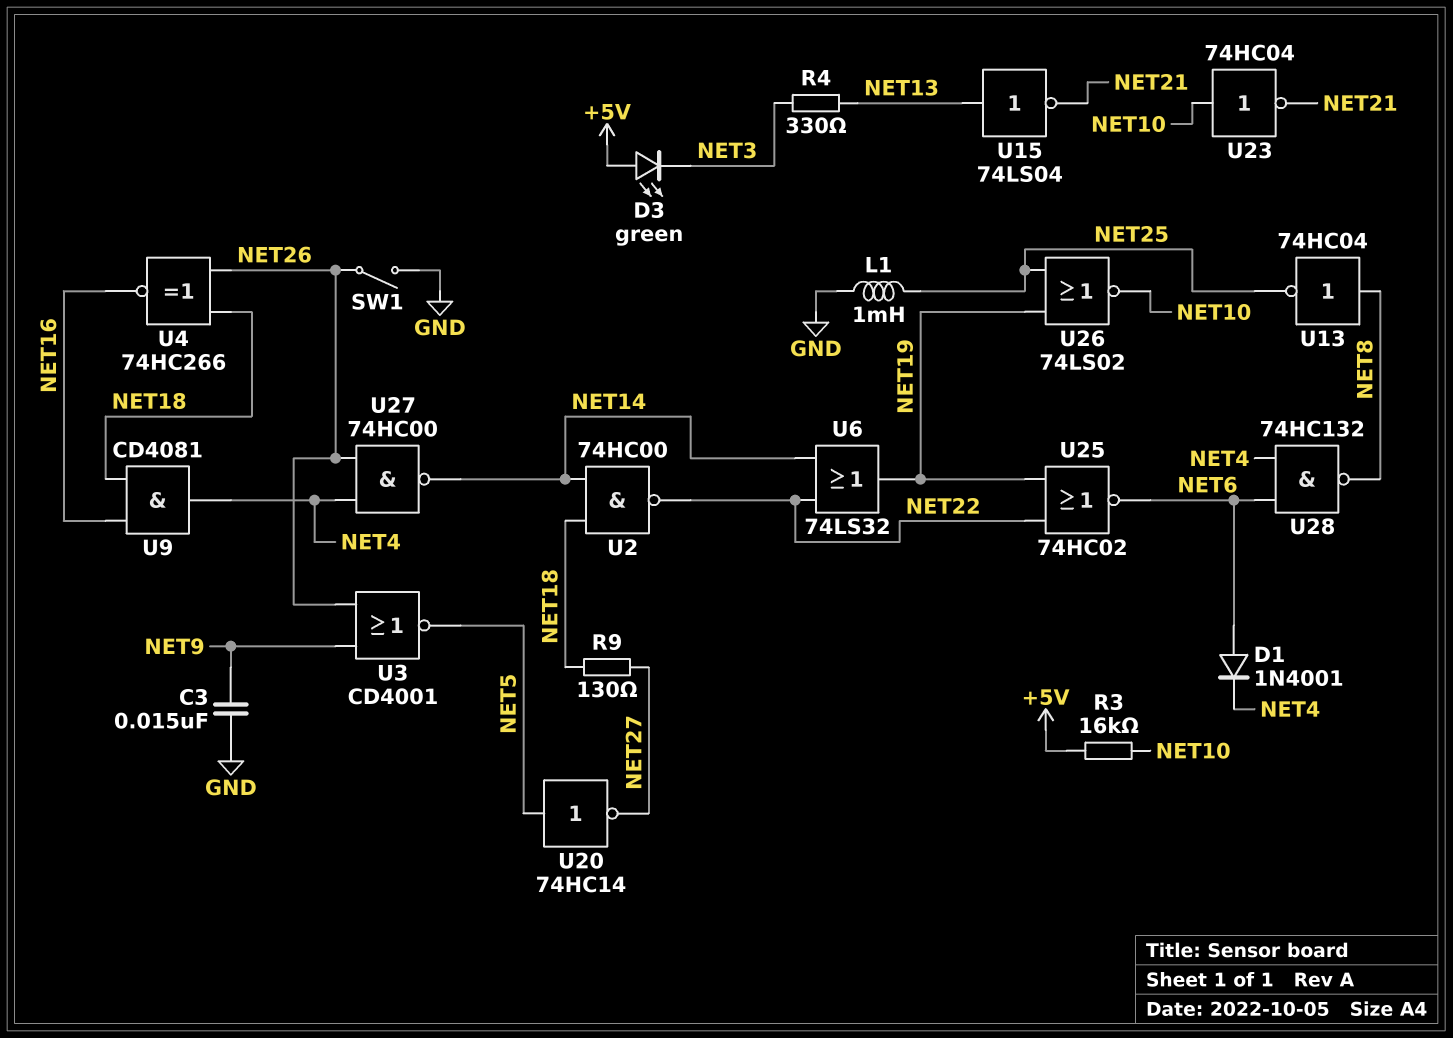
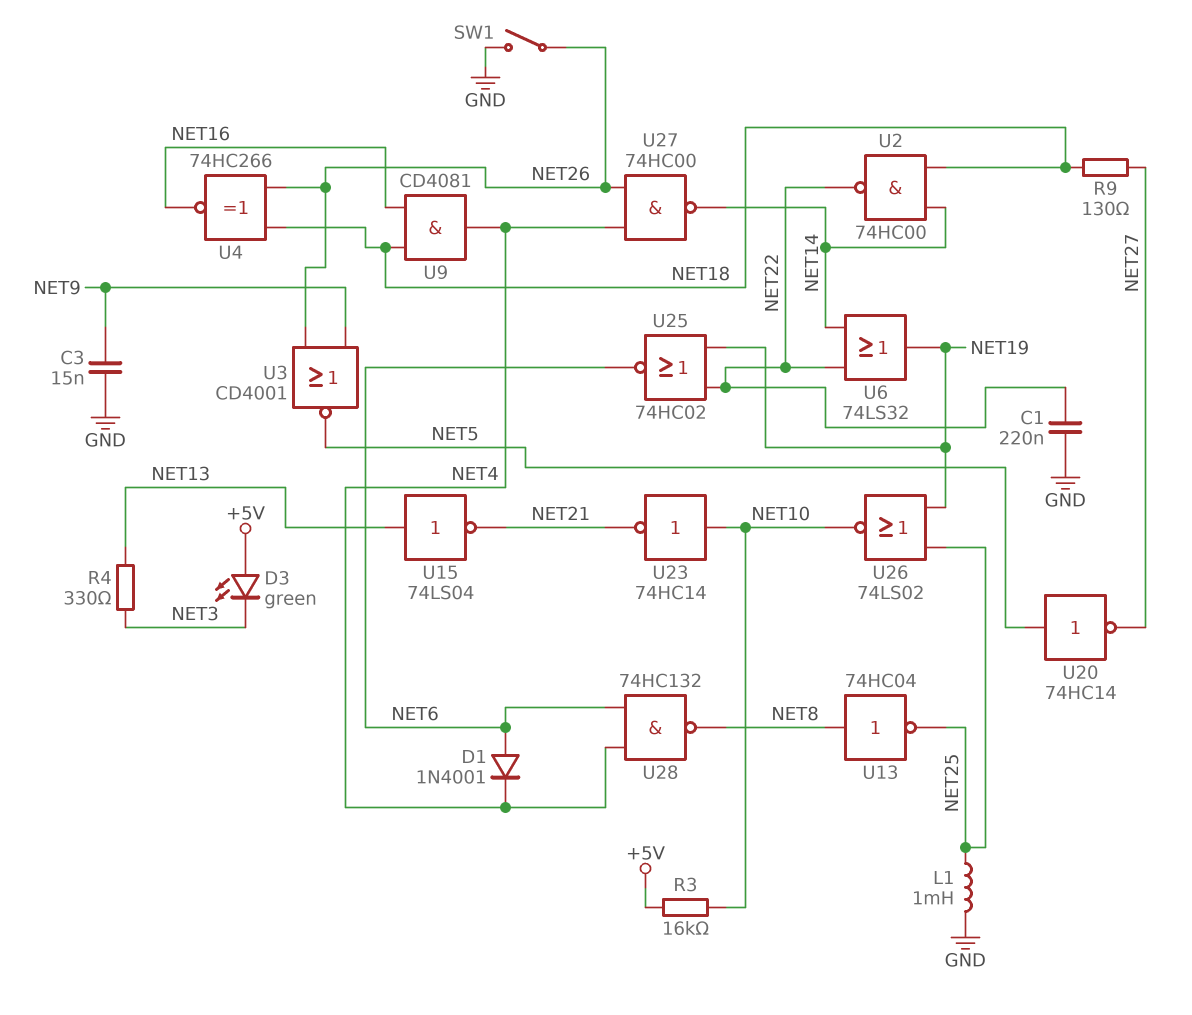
C1: none -> 220nF (GND, NET22)
U23: NOT 74HC04 (in NET10, out NET21) -> NOT 74HC14 (in NET10, out NET21)

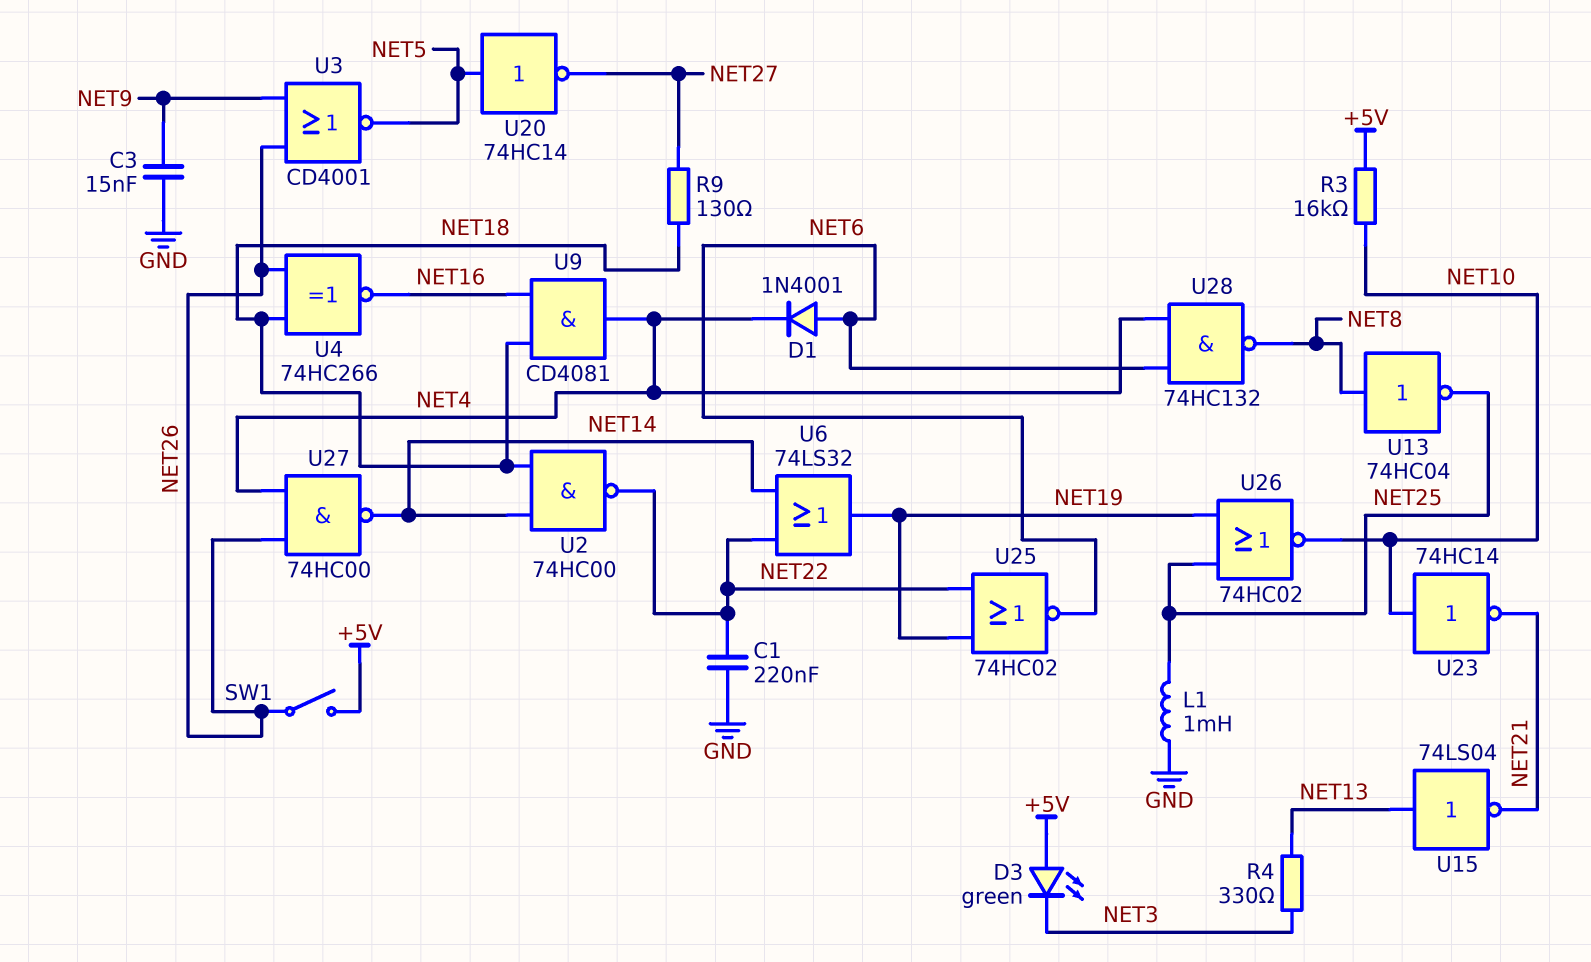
SW1: switch (GND, NET26) -> switch (+5V, NET26)
U26: NOR 74LS02 (in NET19, in NET25, out NET10) -> NOR 74HC02 (in NET19, in NET25, out NET10)

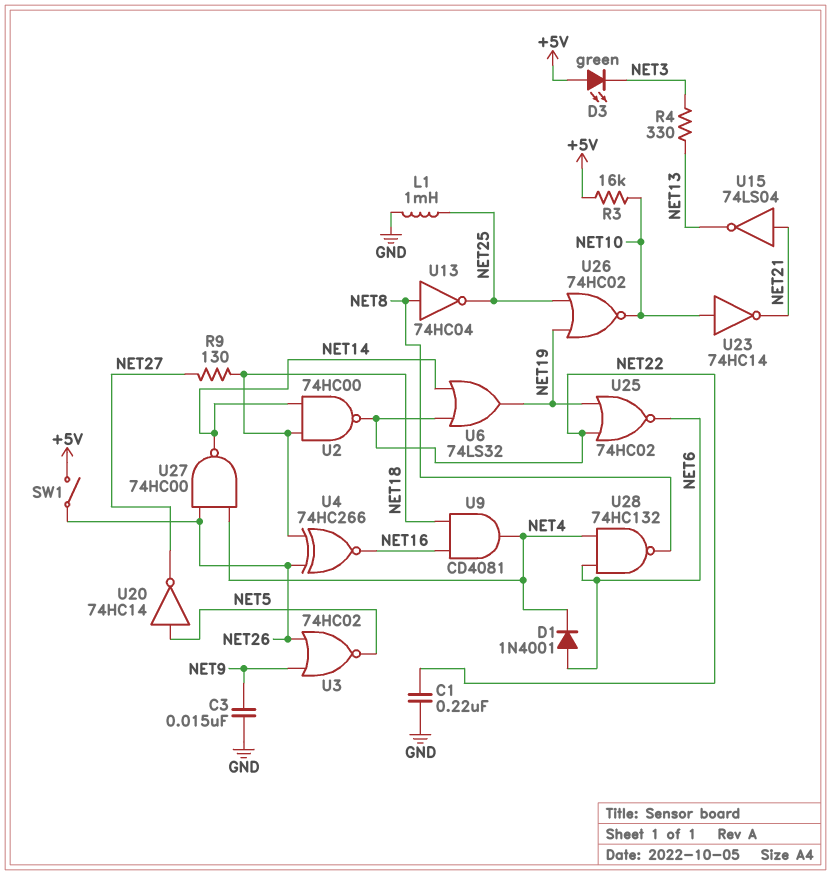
U3: NOR CD4001 (in NET9, in NET26, out NET5) -> NOR 74HC02 (in NET9, in NET26, out NET5)
U15: NOT 74LS04 (in NET13, out NET21) -> NOT 74LS04 (in NET21, out NET13)

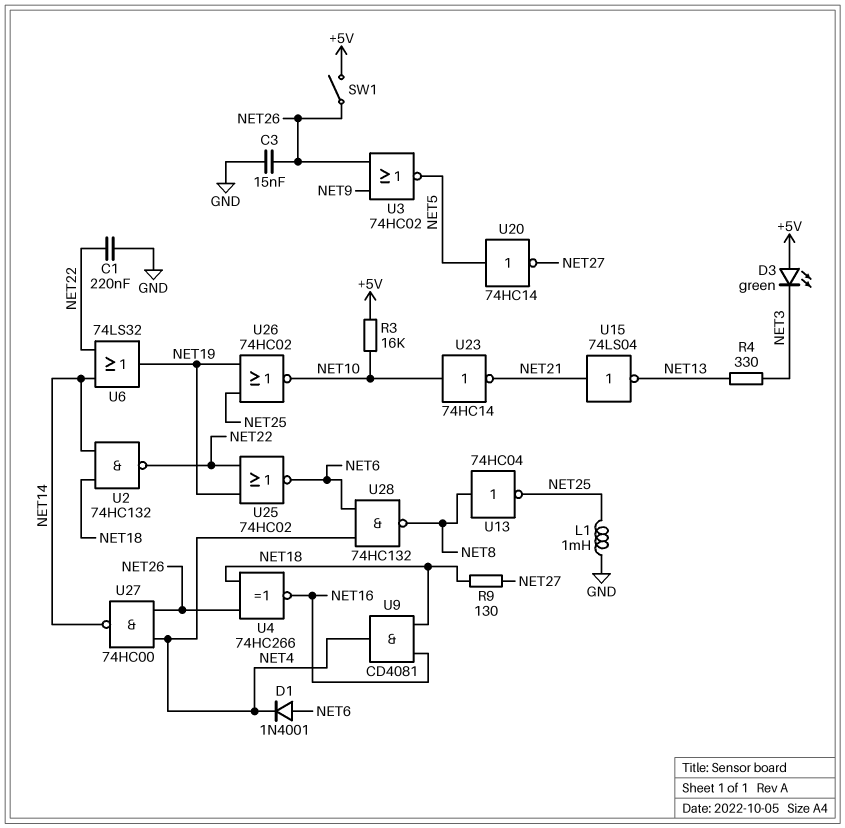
C3: 15nF (GND, NET9) -> 15nF (GND, NET26)
U2: NAND 74HC00 (in NET14, in NET18, out NET22) -> NAND 74HC132 (in NET14, in NET18, out NET22)

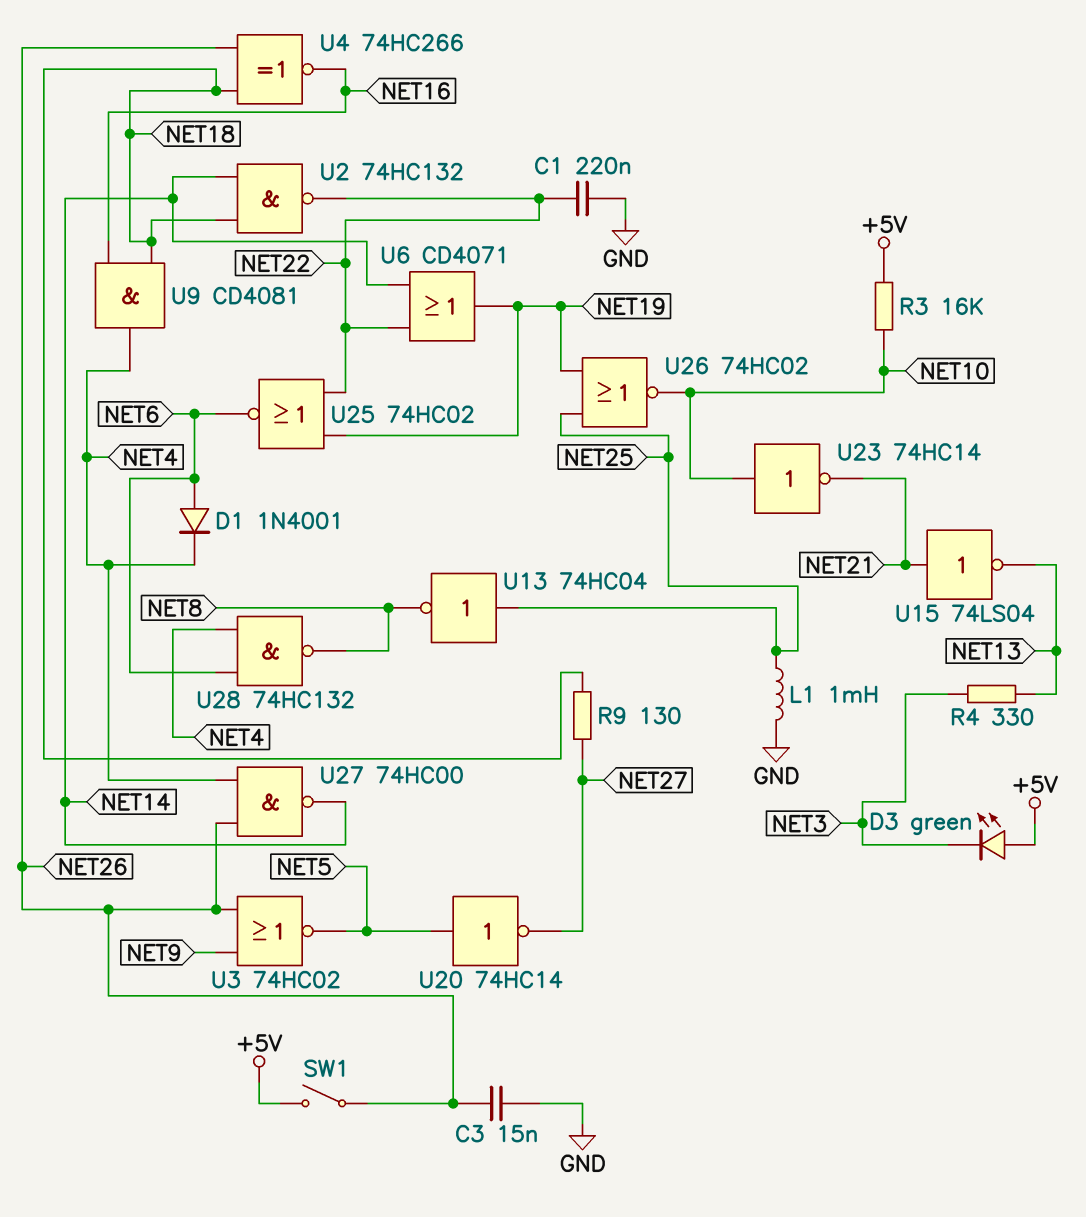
U6: OR 74LS32 (in NET14, in NET22, out NET19) -> OR CD4071 (in NET14, in NET22, out NET19)
U13: NOT 74HC04 (in NET8, out NET25) -> NOT 74HC04 (in NET25, out NET8)

